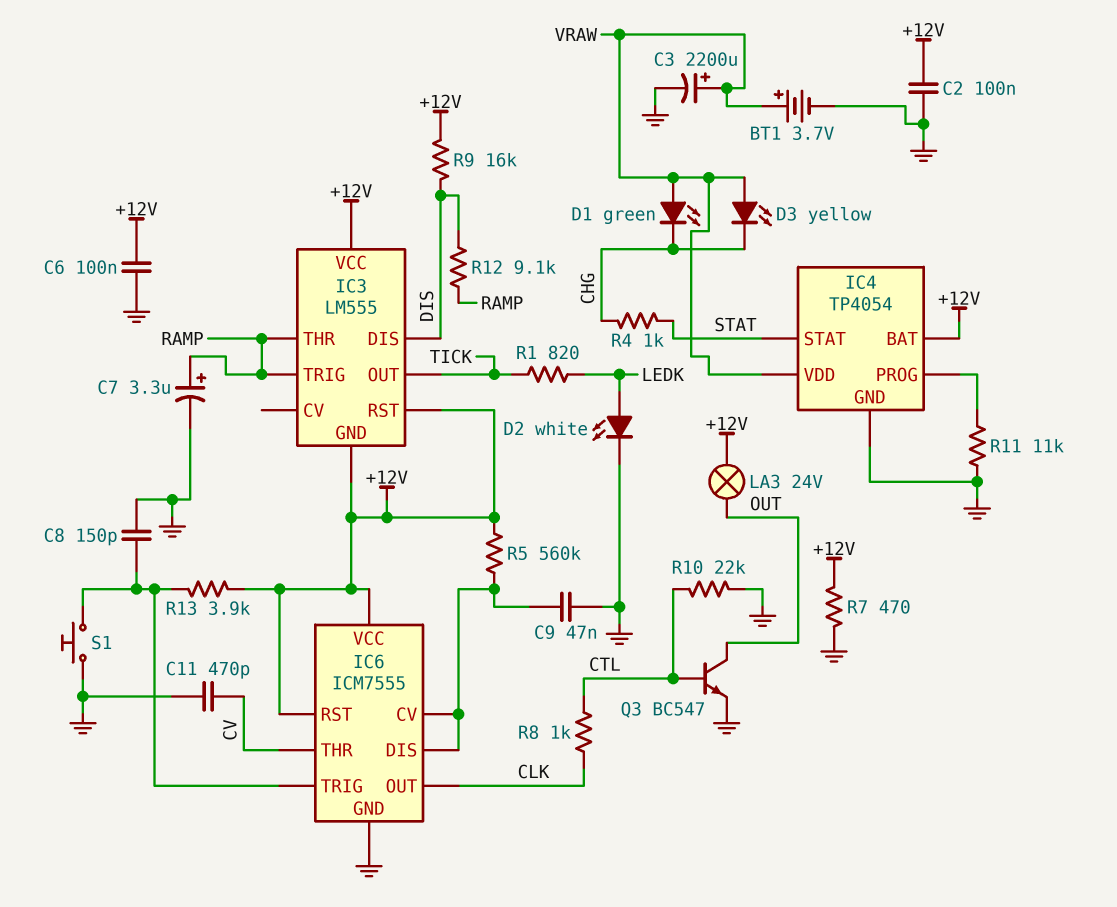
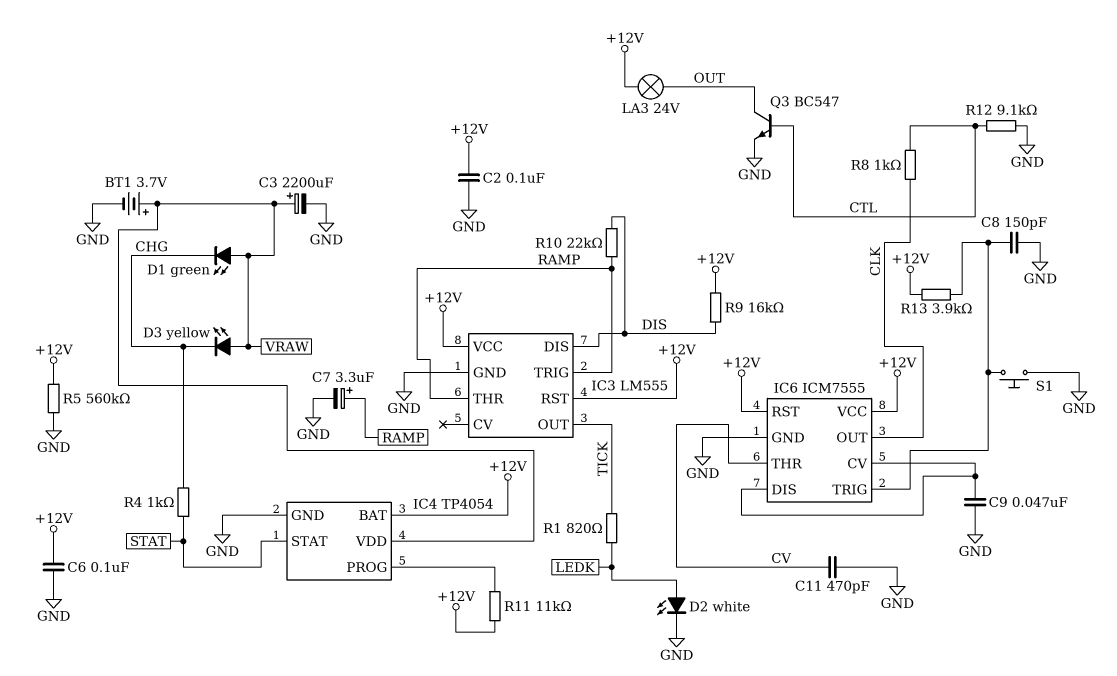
IC3 pin GND: +12V -> GND
R5: 560k (+12V, IC6/CV) -> 560k (+12V, GND)
R7: 470 (+12V, GND) -> none
R10: 22k (CTL, GND) -> 22k (DIS, RAMP)
R11: 11k (GND, IC4/PROG) -> 11k (+12V, IC4/PROG)
R12: 9.1k (DIS, RAMP) -> 9.1k (CTL, GND)

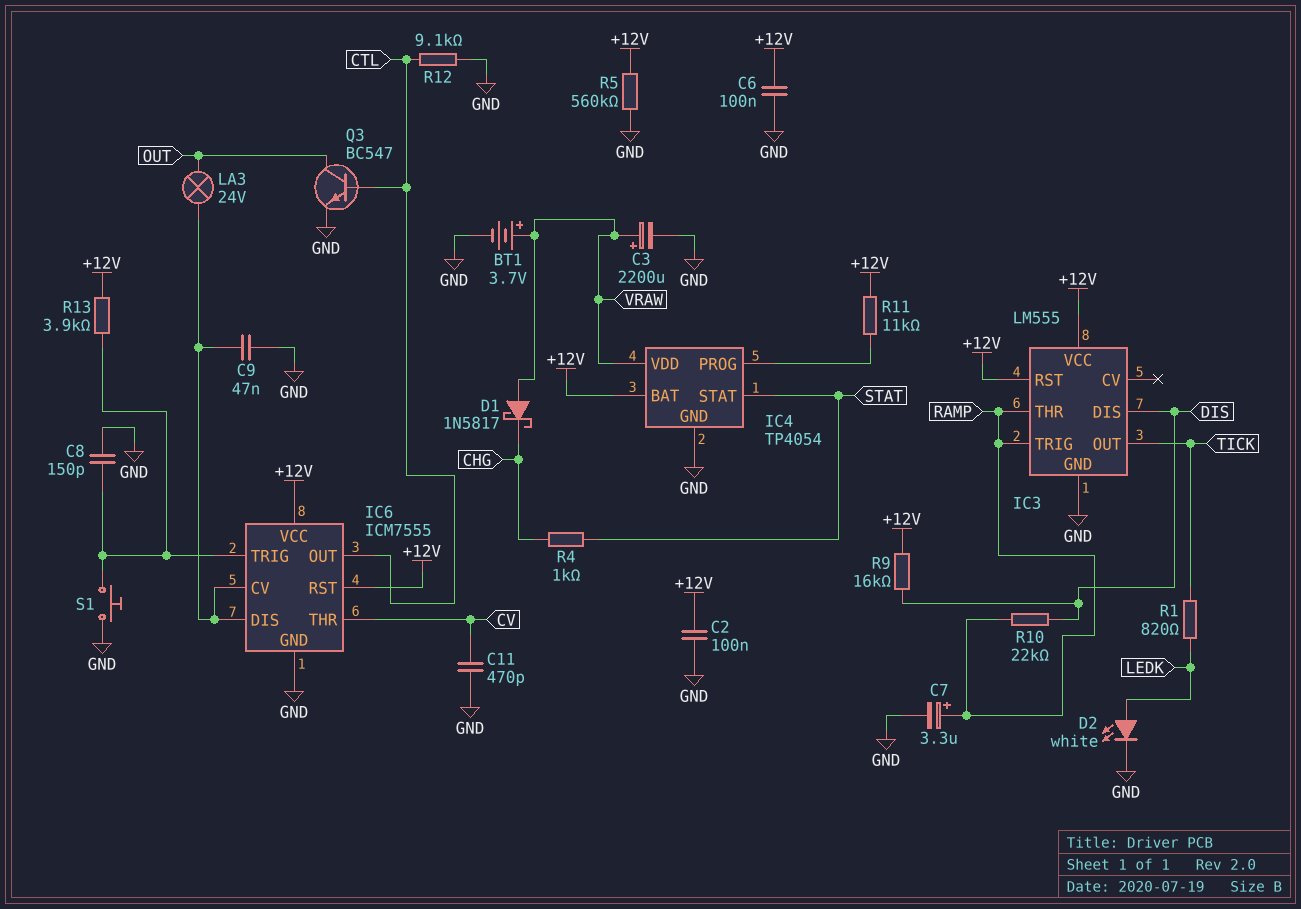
D1: LED green (A VRAW, K CHG) -> schottky 1N5817 (A VRAW, K CHG)
D3: LED yellow (A VRAW, K CHG) -> none
IC6 pin OUT: CLK -> CTL
LA3: lamp 24V (+12V, OUT) -> lamp 24V (IC6/CV, OUT)
R8: 1k (CLK, CTL) -> none

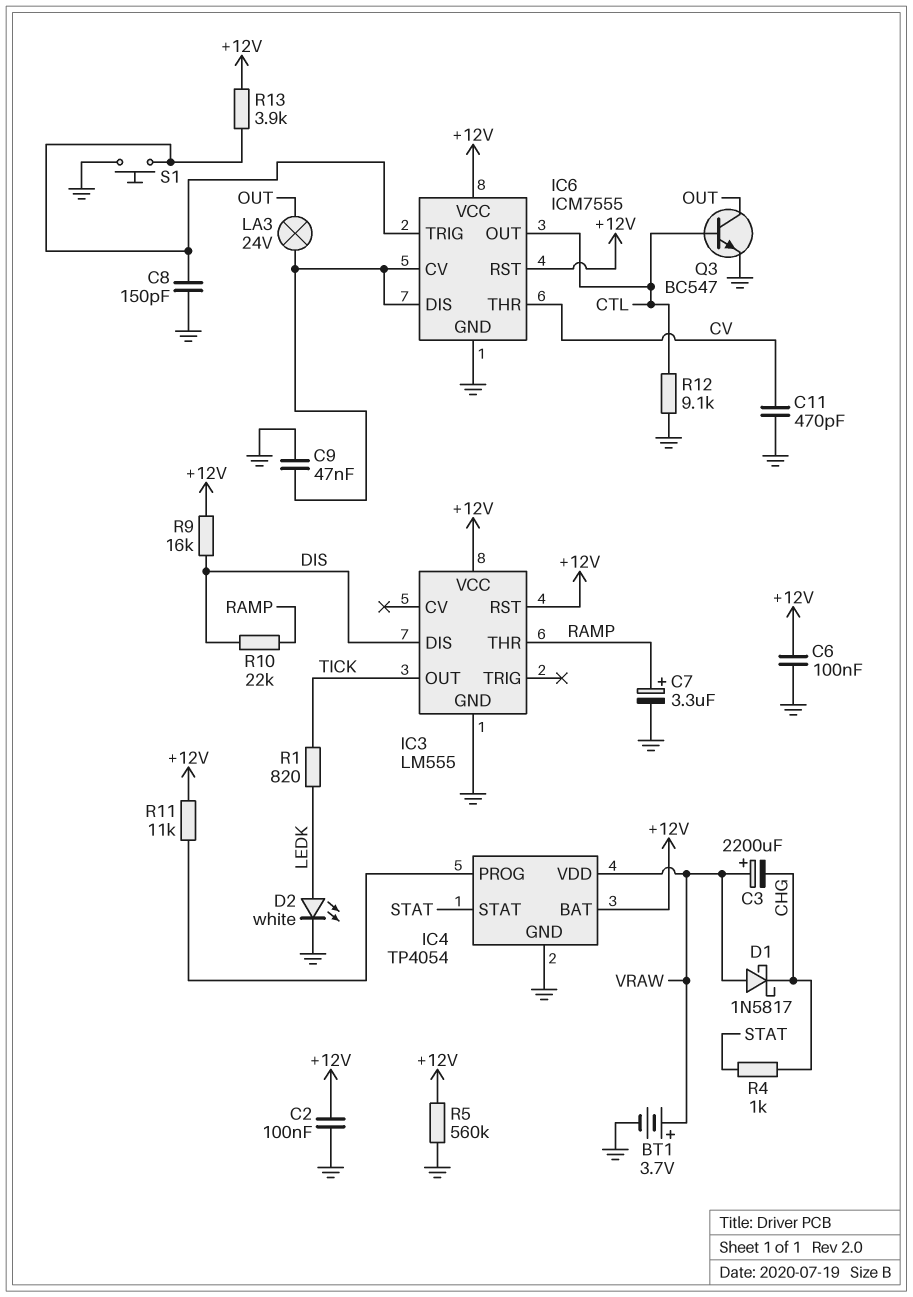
C3: 2200uF (plus VRAW, minus GND) -> 2200uF (plus VRAW, minus CHG)
IC3 pin TRIG: RAMP -> none

